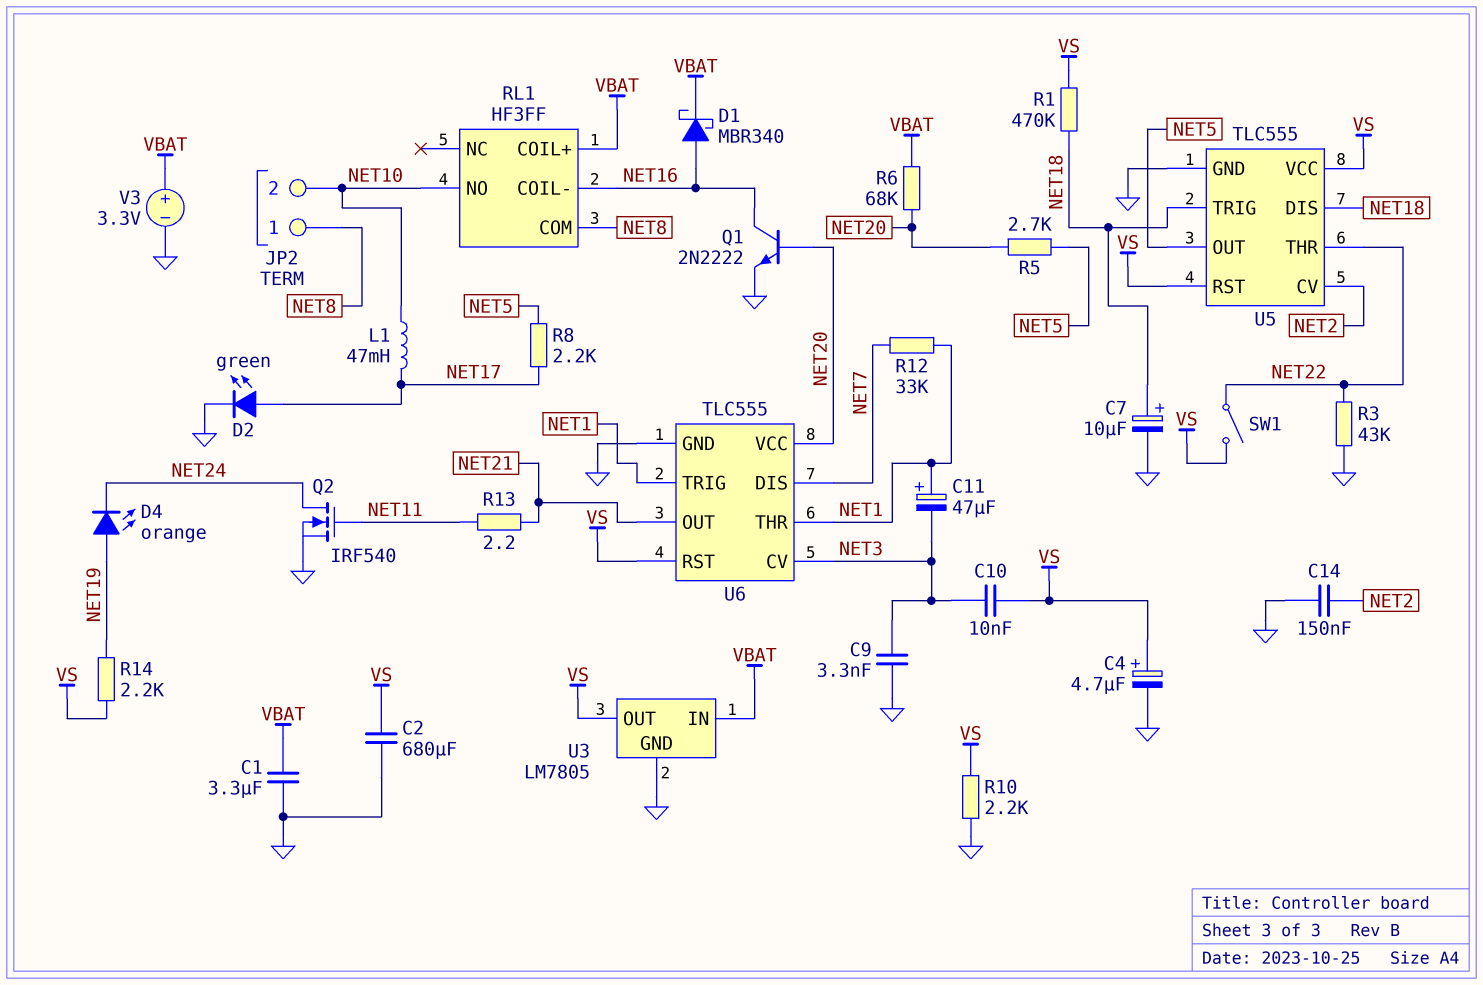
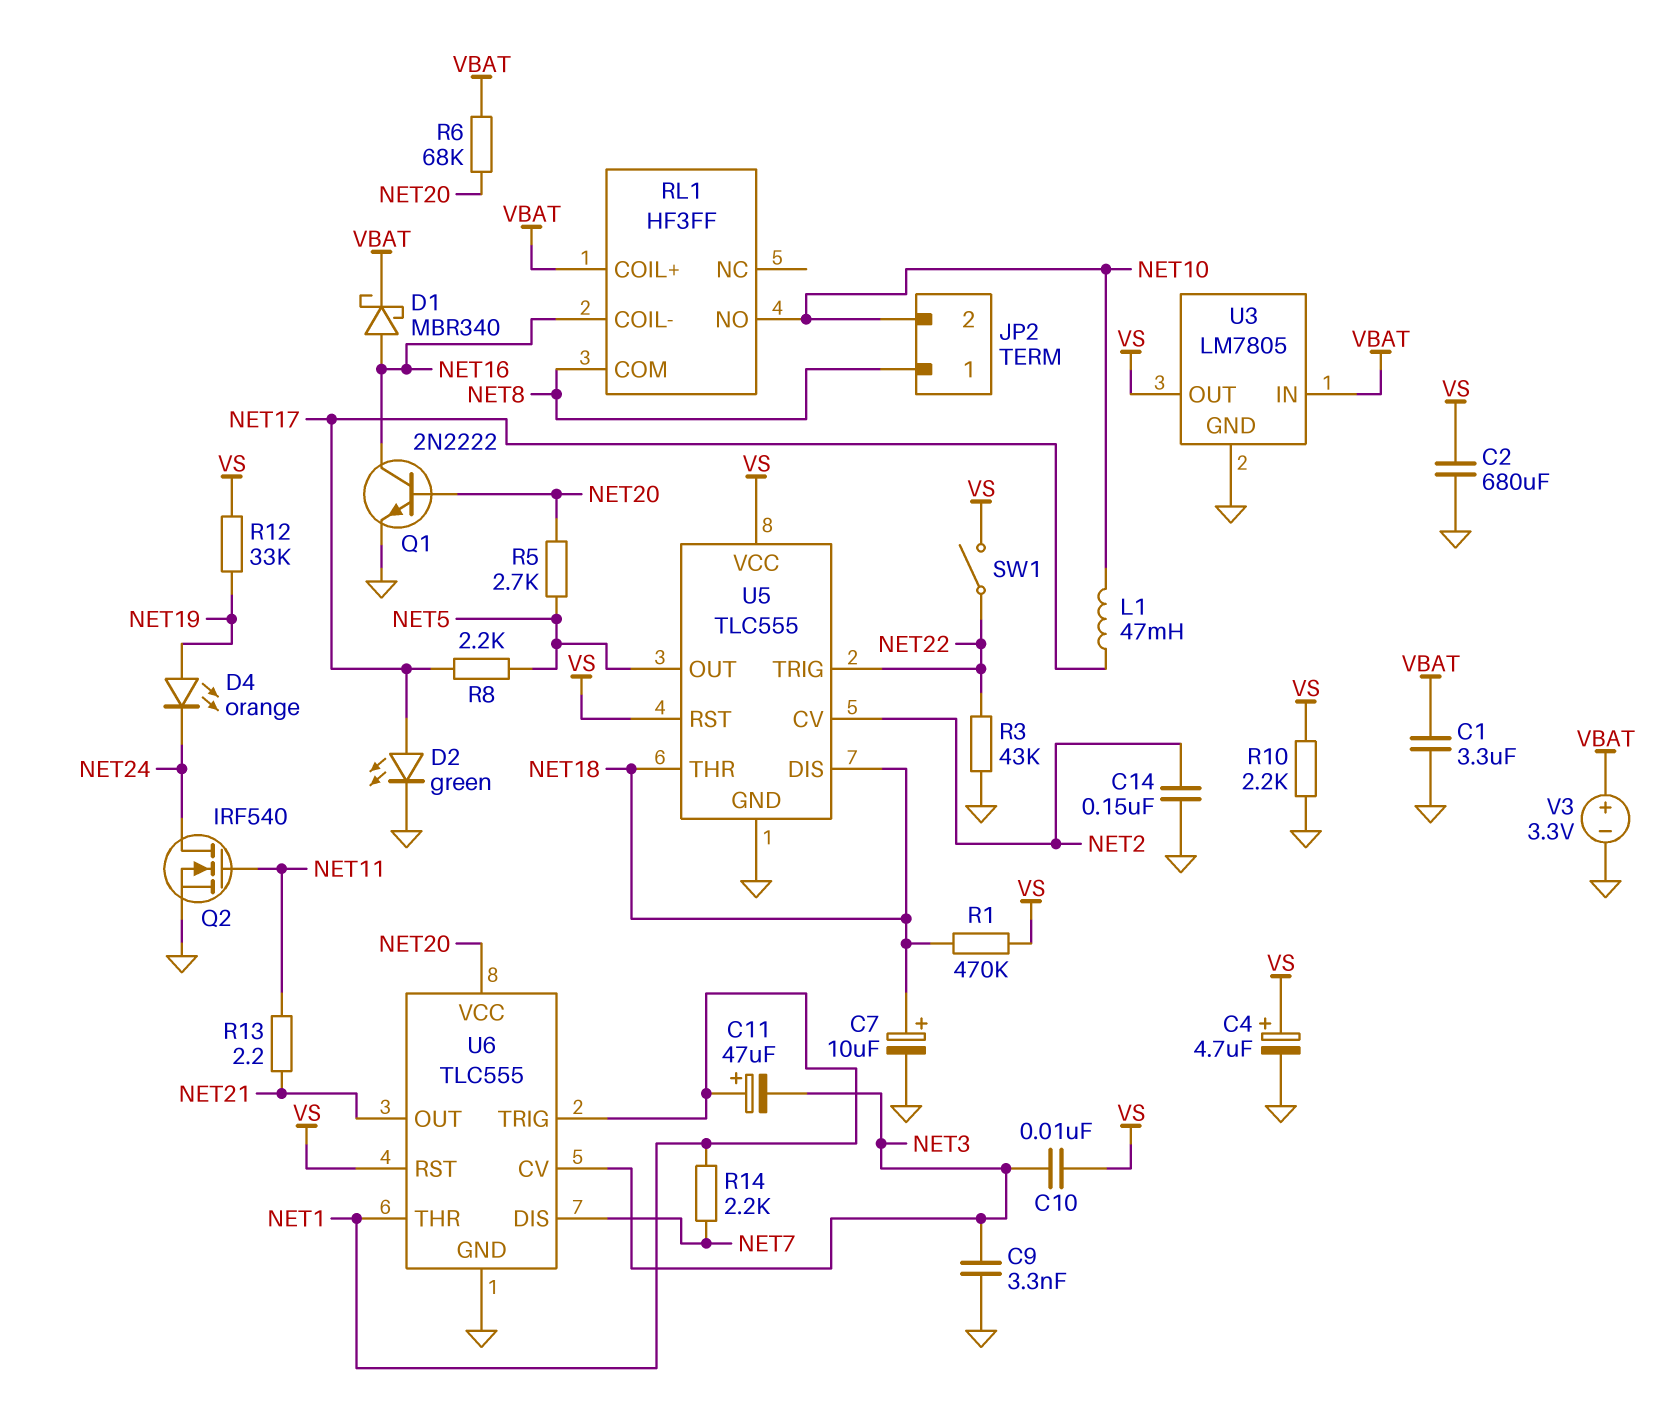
R12: 33k (NET1, NET7) -> 33k (NET19, VS)
R14: 2.2k (NET19, VS) -> 2.2k (NET1, NET7)
U5 pin THR: NET22 -> NET18
U5 pin TRIG: NET18 -> NET22

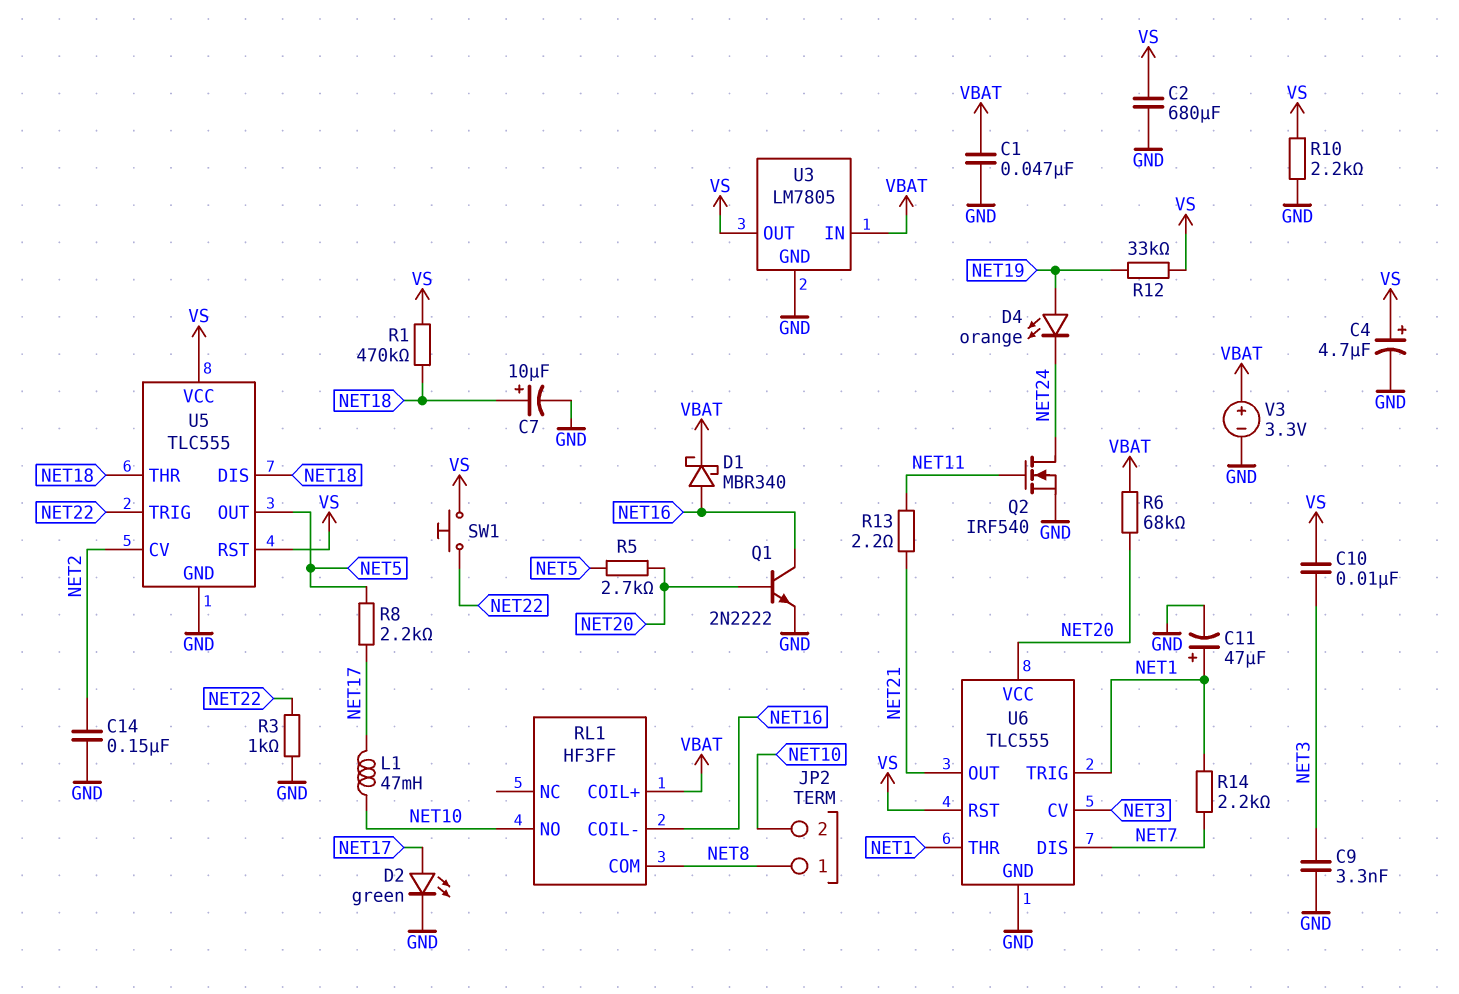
C1: 3.3uF (GND, VBAT) -> 47nF (GND, VBAT)
C11: 47uF (plus NET1, minus NET3) -> 47uF (plus NET1, minus GND)
R3: 43k (GND, NET22) -> 1k (GND, NET22)
SW1: switch (NET22, VS) -> button (NET22, VS)

